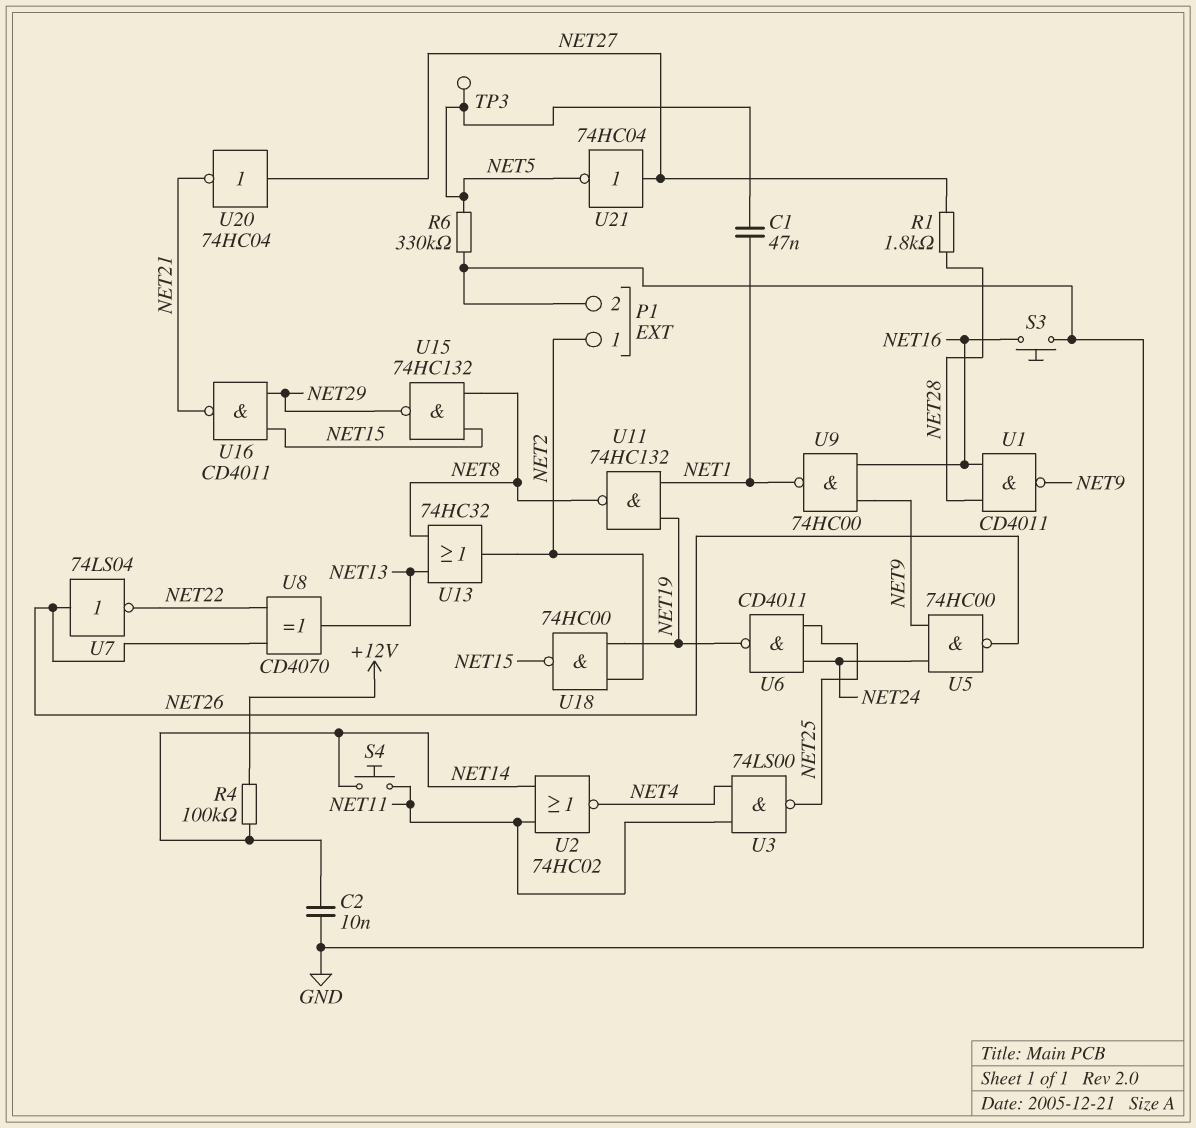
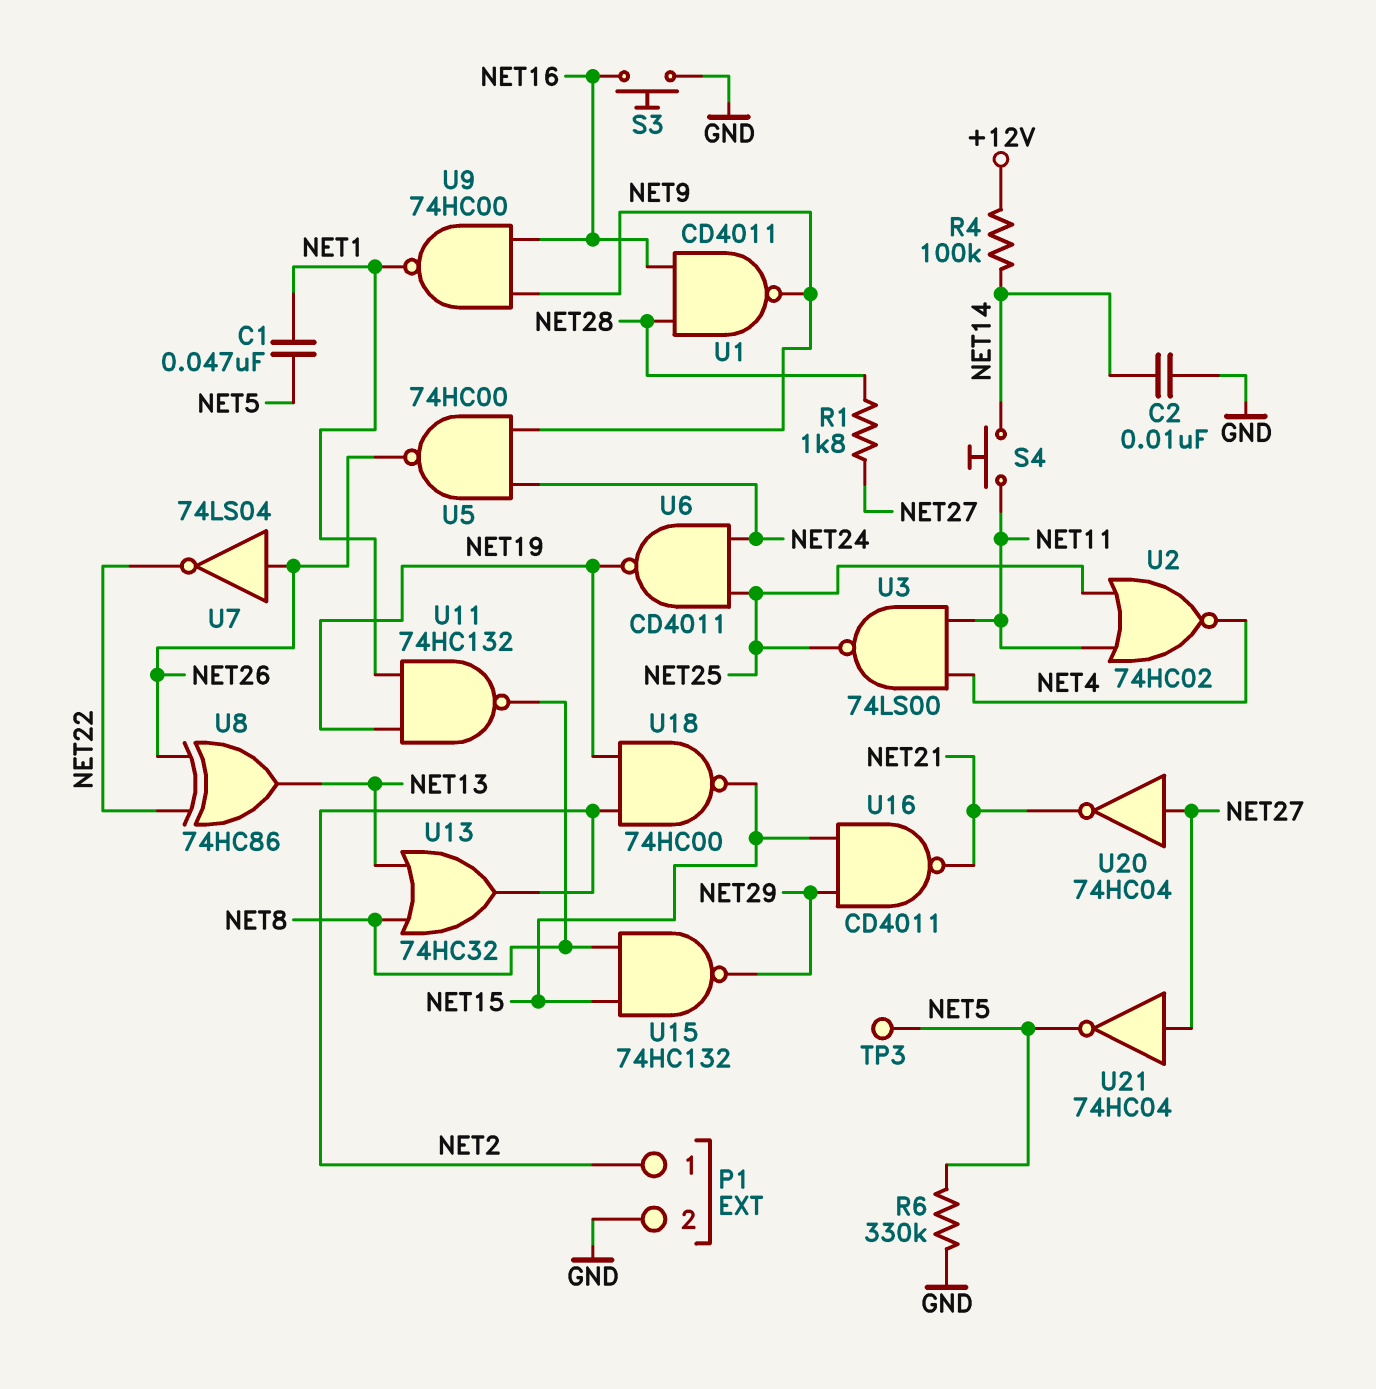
U2: NOR 74HC02 (in NET11, in NET14, out NET4) -> NOR 74HC02 (in NET11, in NET25, out NET4)
U8: XOR CD4070 (in NET22, in NET26, out NET13) -> XOR 74HC86 (in NET22, in NET26, out NET13)

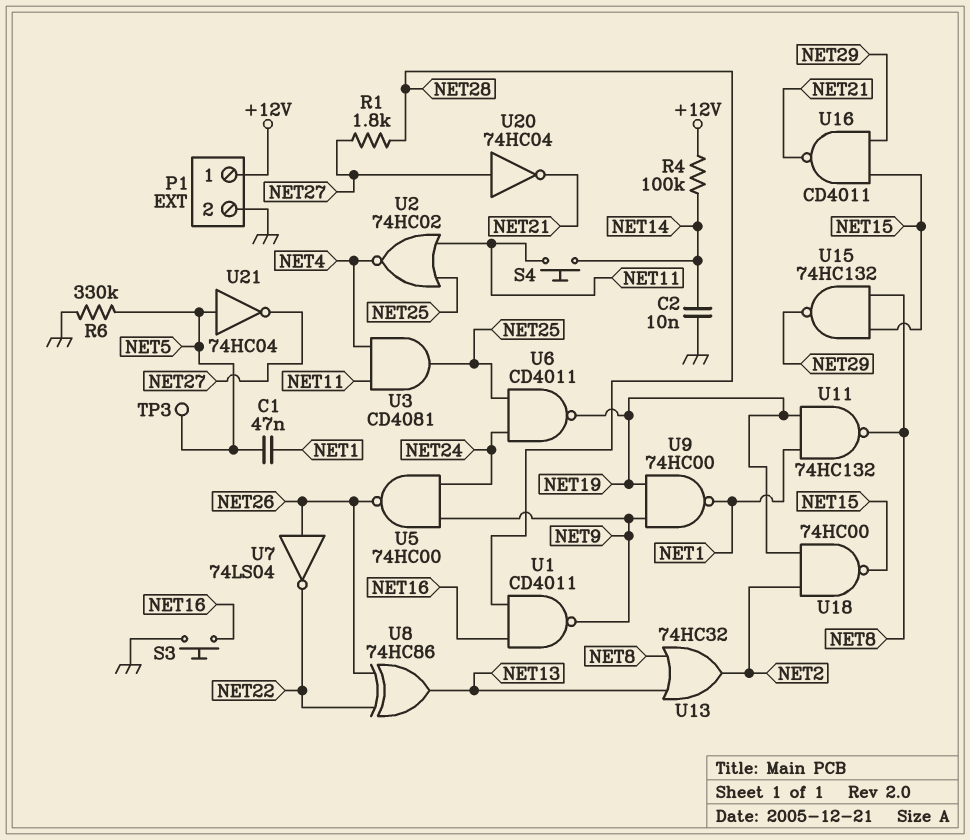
P1 pin 1: NET2 -> +12V
U3: NAND 74LS00 (in NET4, in NET11, out NET25) -> AND CD4081 (in NET4, in NET11, out NET25)
U9: NAND 74HC00 (in NET9, in NET16, out NET1) -> NAND 74HC00 (in NET9, in NET19, out NET1)
U21: NOT 74HC04 (in NET27, out NET5) -> NOT 74HC04 (in NET5, out NET27)

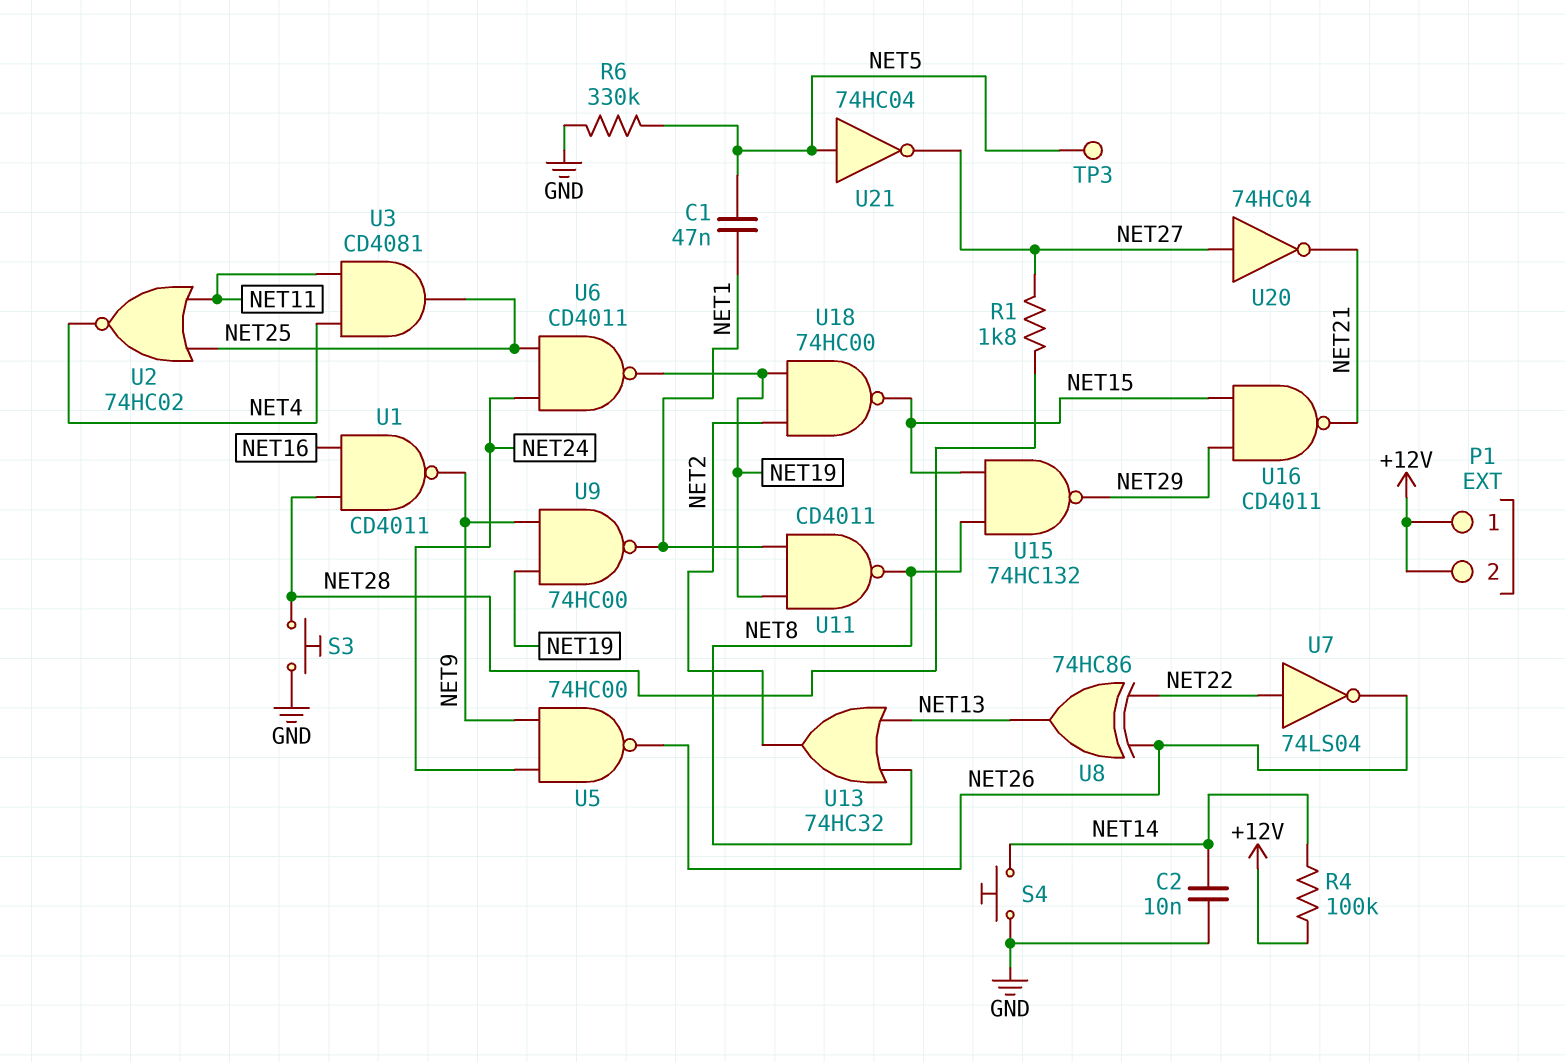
P1 pin 2: GND -> +12V
S3: button (GND, NET16) -> button (GND, NET28)
S4: button (NET11, NET14) -> button (GND, NET14)
U7: NOT 74LS04 (in NET26, out NET22) -> NOT 74LS04 (in NET22, out NET26)
U11: NAND 74HC132 (in NET1, in NET19, out NET8) -> NAND CD4011 (in NET1, in NET19, out NET8)

